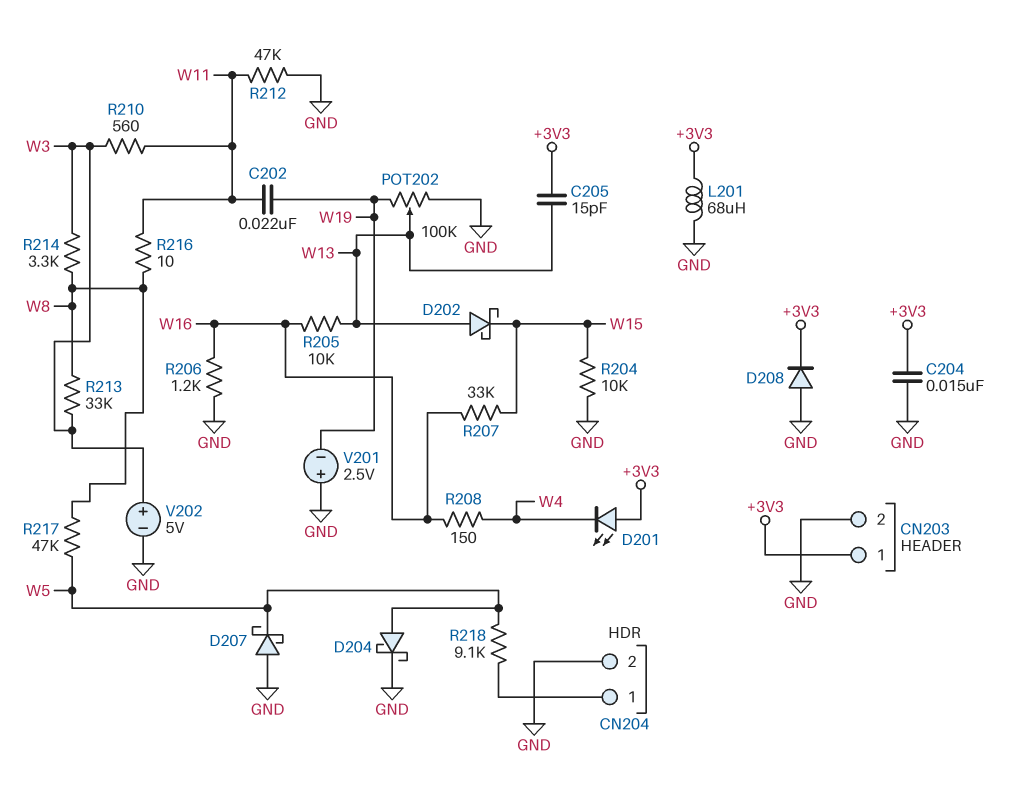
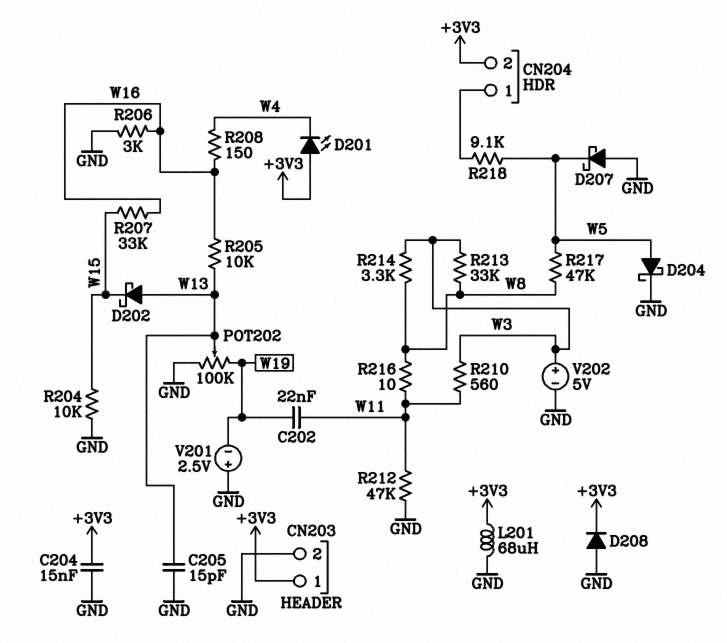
C205: 15pF (+3V3, W13) -> 15pF (GND, W13)
CN204 pin 2: GND -> +3V3
R206: 1.2k (GND, W16) -> 3k (GND, W16)

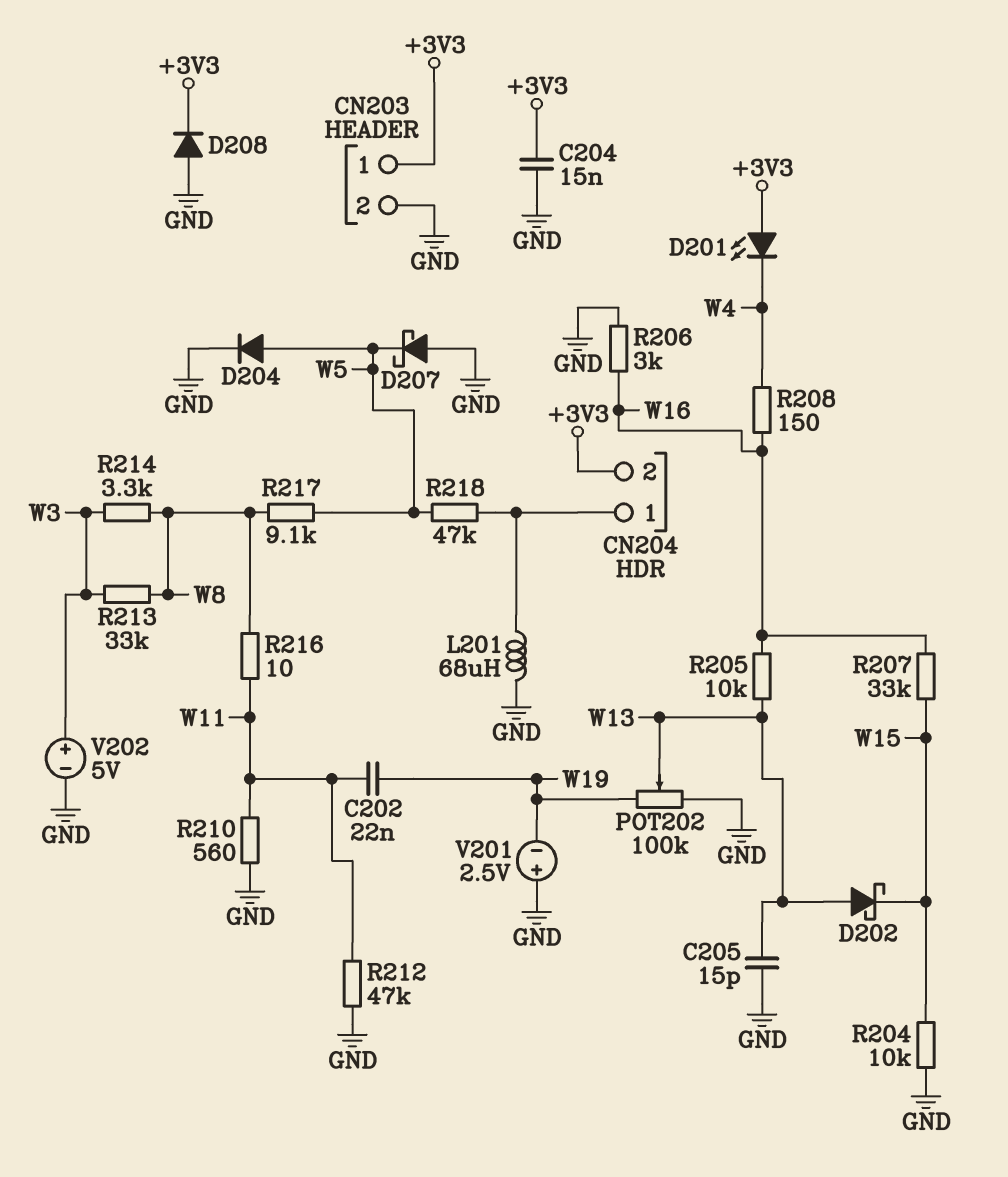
D204: schottky (A W5, K GND) -> diode (A W5, K GND)
L201: 68uH (+3V3, GND) -> 68uH (CN204/1, GND)
R210: 560 (W3, W11) -> 560 (GND, W11)
R217: 47k (W5, W8) -> 9.1k (W5, W8)
R218: 9.1k (CN204/1, W5) -> 47k (CN204/1, W5)

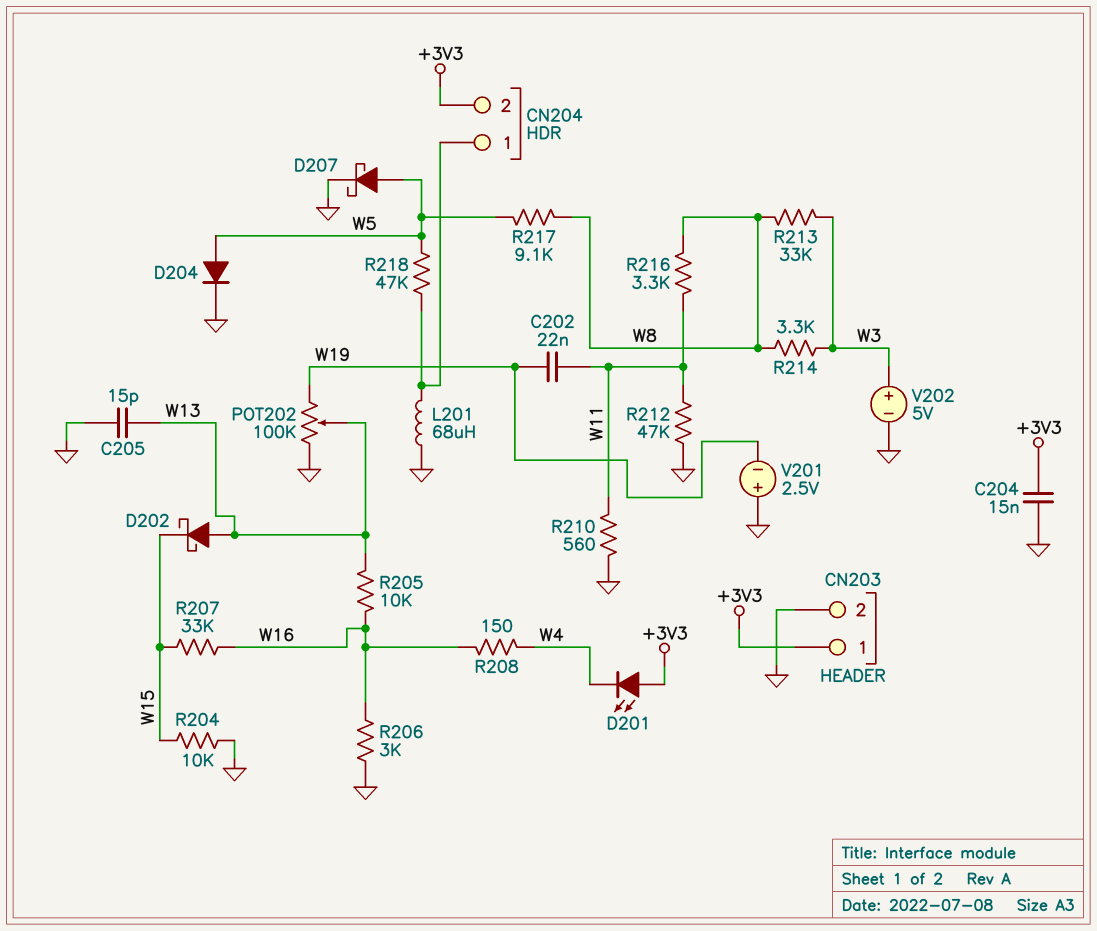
D207: schottky (A GND, K W5) -> schottky (A W5, K GND)
D208: diode (A GND, K +3V3) -> none
R216: 10 (W8, W11) -> 3.3k (W8, W11)

